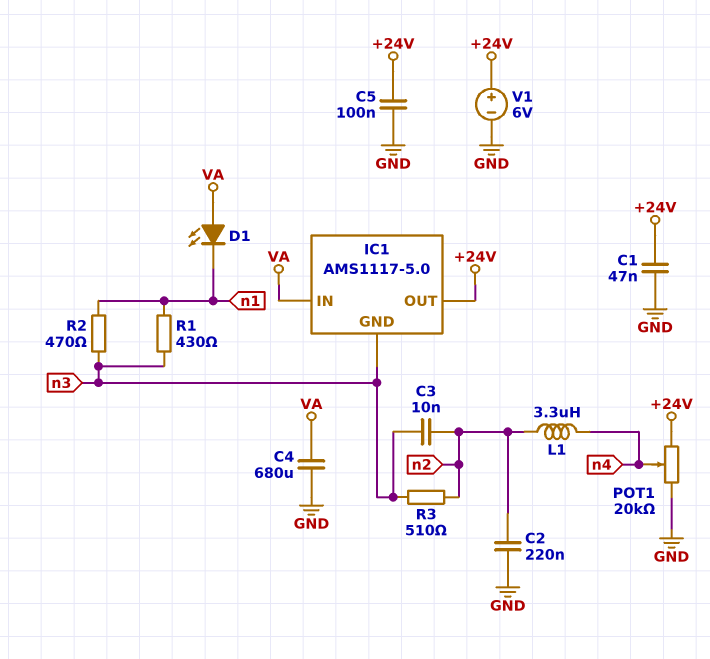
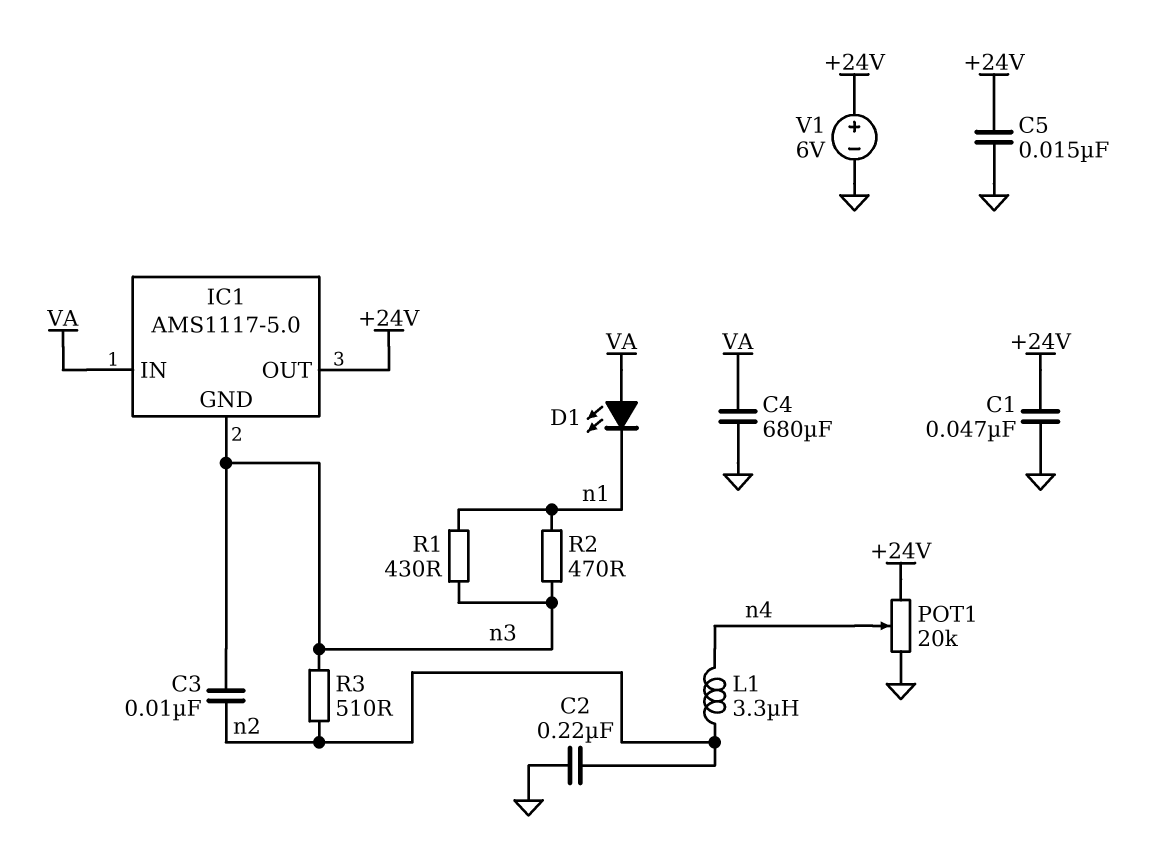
C5: 100nF (+24V, GND) -> 15nF (+24V, GND)

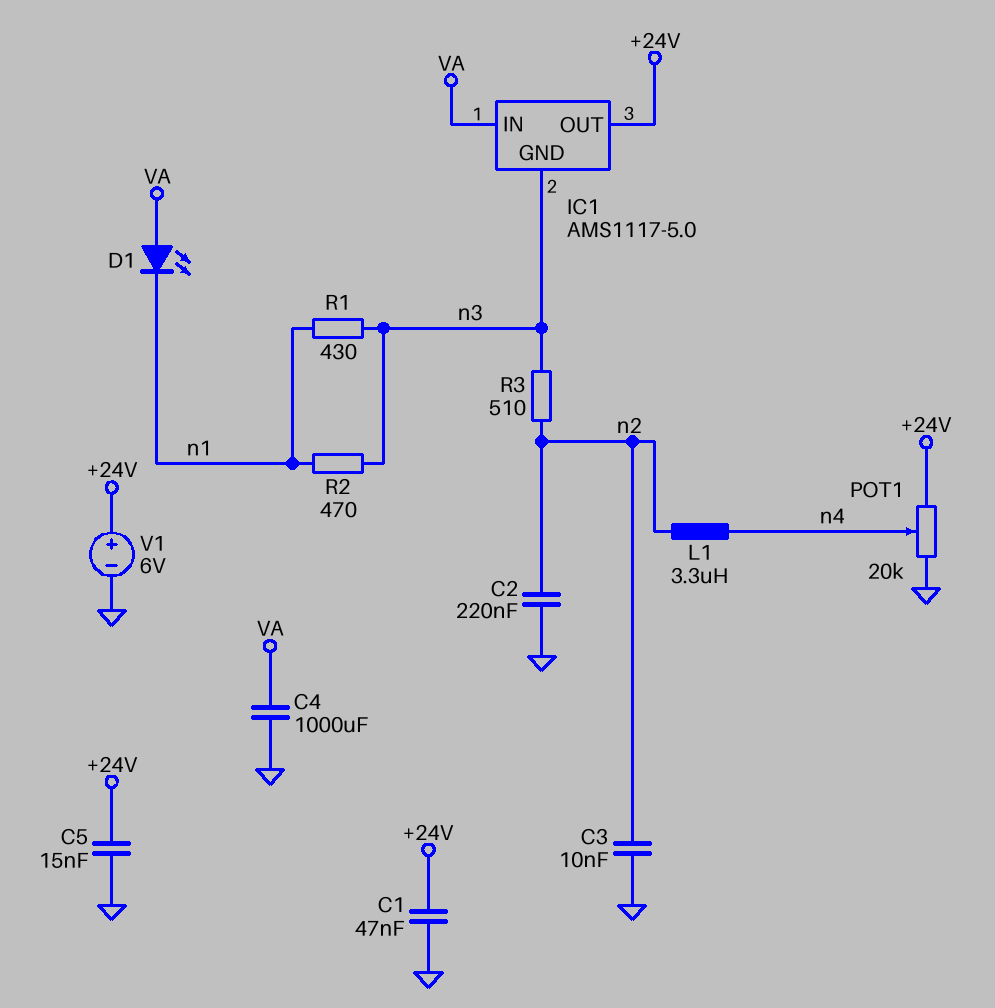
C3: 10nF (n2, n3) -> 10nF (GND, n2)
C4: 680uF (GND, VA) -> 1000uF (GND, VA)

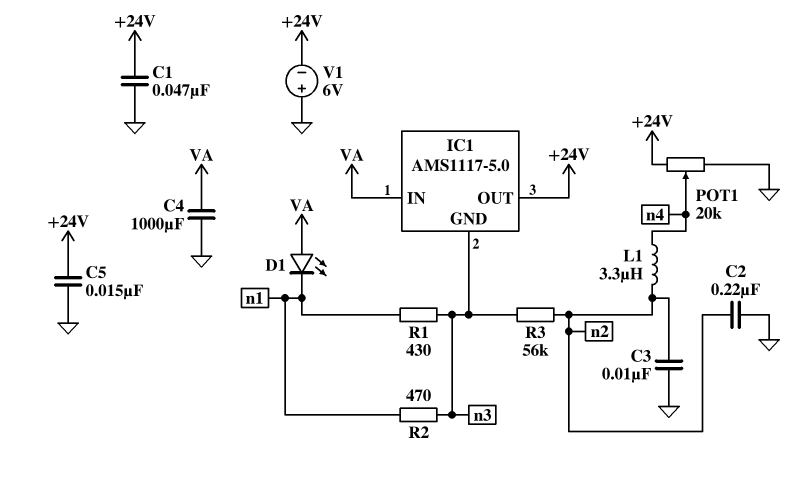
R3: 510 (n2, n3) -> 56k (n2, n3)
V1: 6V (plus +24V, minus GND) -> 6V (plus GND, minus +24V)

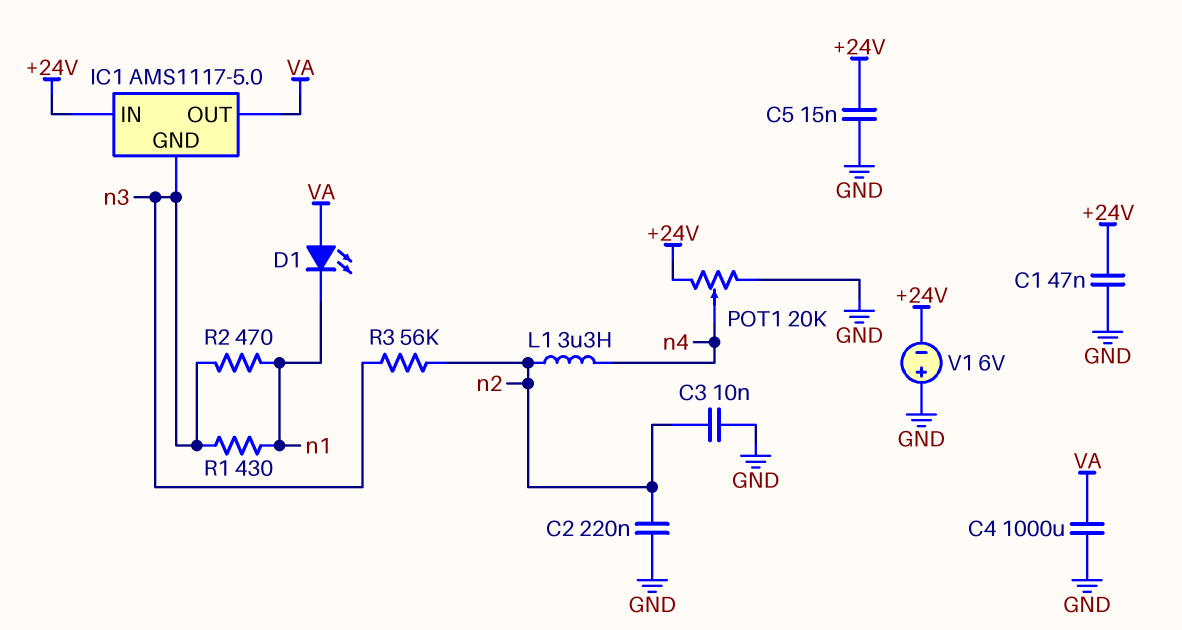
IC1 pin IN: VA -> +24V
IC1 pin OUT: +24V -> VA

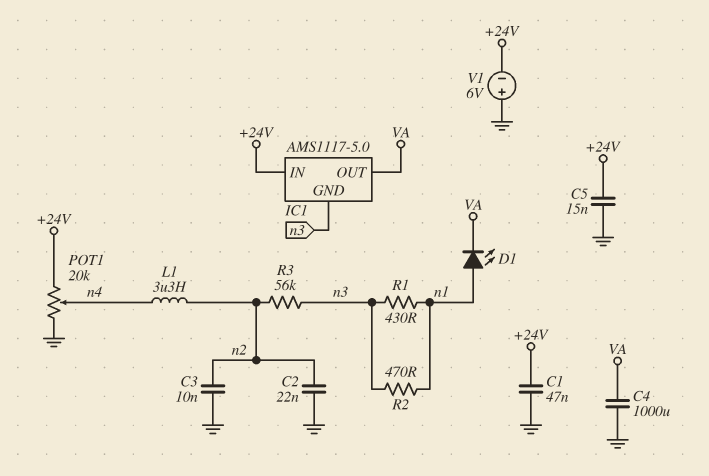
C2: 220nF (GND, n2) -> 22nF (GND, n2)
D1: LED (A VA, K n1) -> LED (A n1, K VA)

